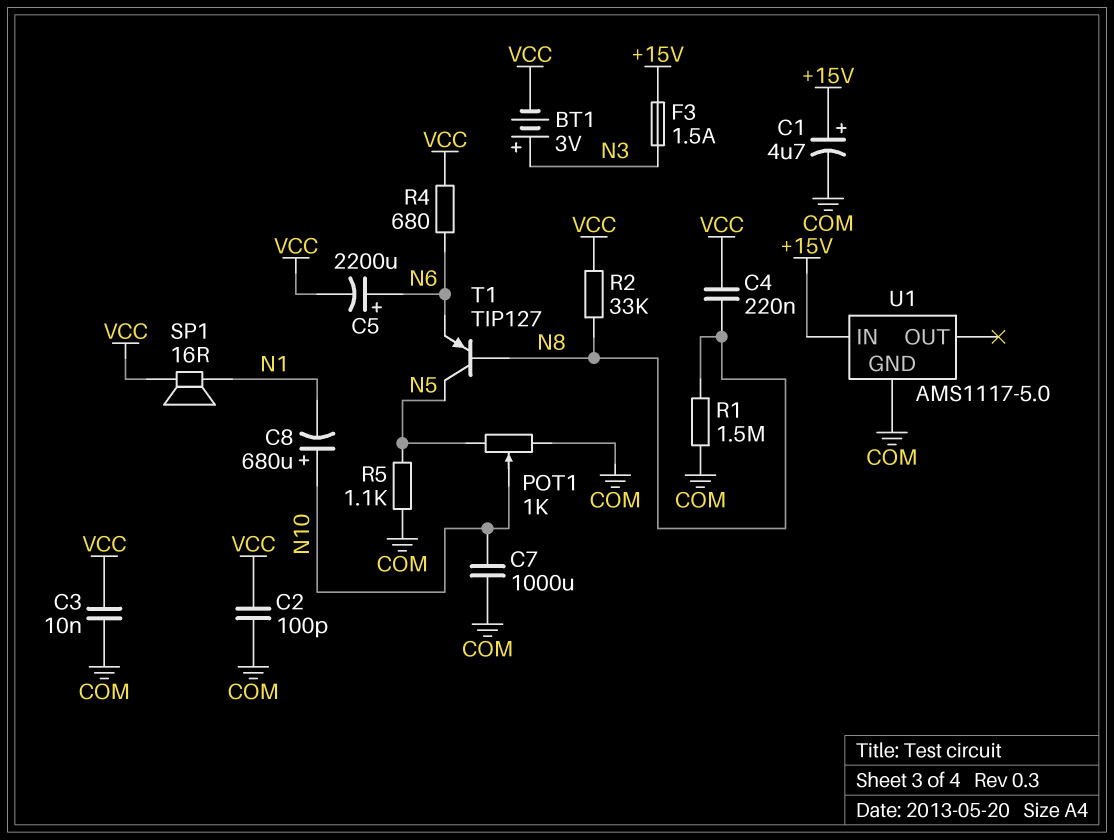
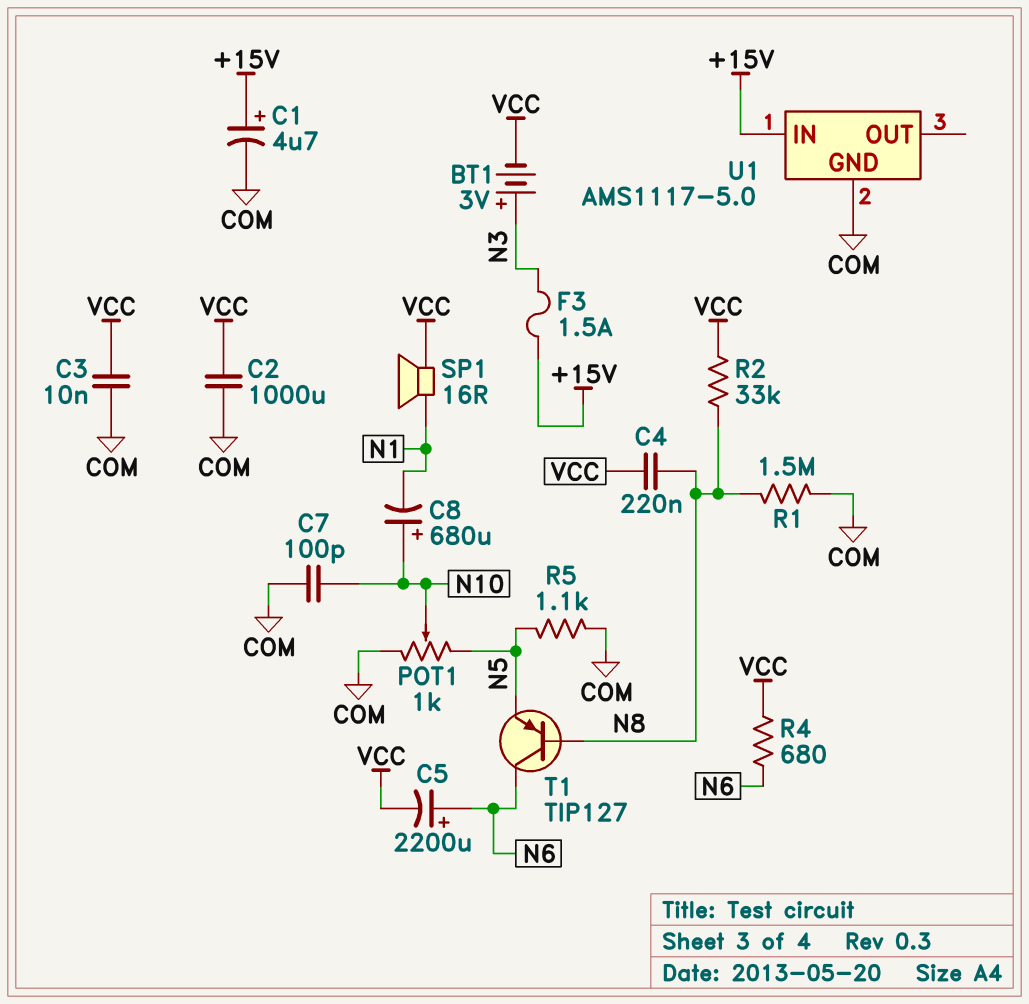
C2: 100pF (COM, VCC) -> 1000uF (COM, VCC)
C7: 1000uF (COM, N10) -> 100pF (COM, N10)
T1: PNP TIP127 (B N8, C N5, E N6) -> PNP TIP127 (B N8, C N6, E N5)

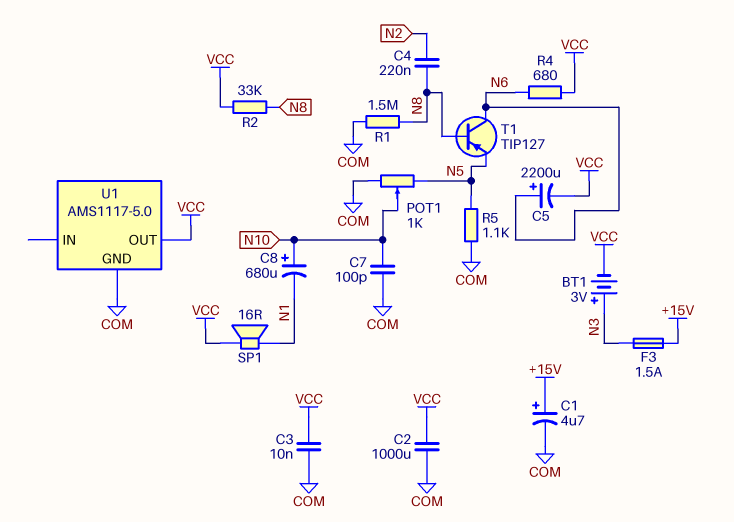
C4: 220nF (N8, VCC) -> 220nF (N2, N8)
U1 pin IN: +15V -> none
U1 pin OUT: none -> VCC

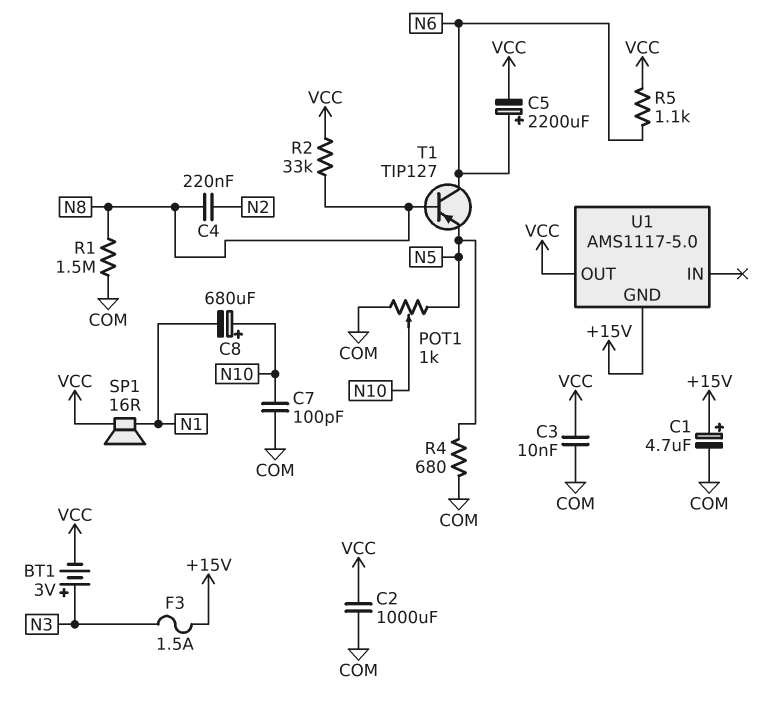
R4: 680 (N6, VCC) -> 680 (COM, N5)
R5: 1.1k (COM, N5) -> 1.1k (N6, VCC)
U1 pin GND: COM -> +15V

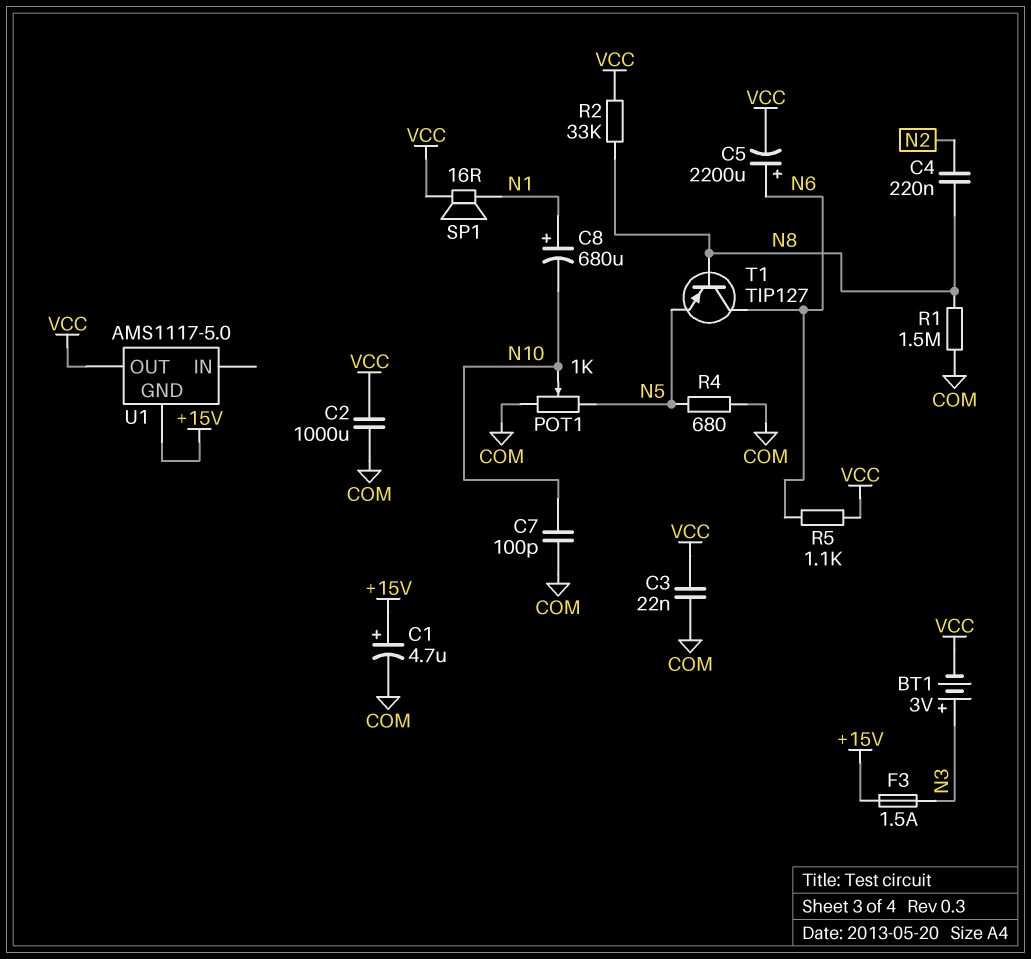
C3: 10nF (COM, VCC) -> 22nF (COM, VCC)
C8: 680uF (plus N10, minus N1) -> 680uF (plus N1, minus N10)

